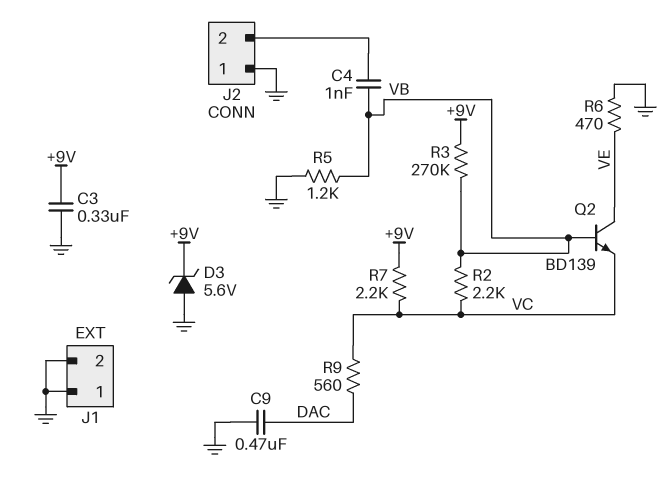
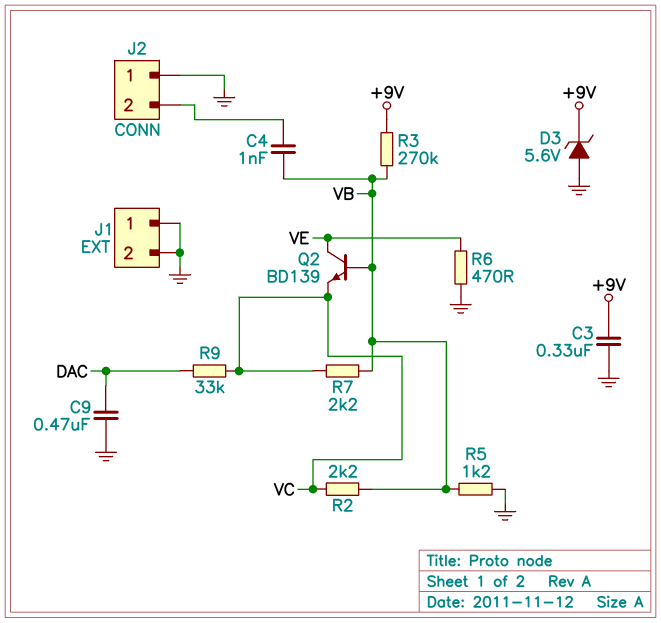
R7: 2.2k (+9V, VC) -> 2.2k (VB, VC)
R9: 560 (DAC, VC) -> 33k (DAC, VC)

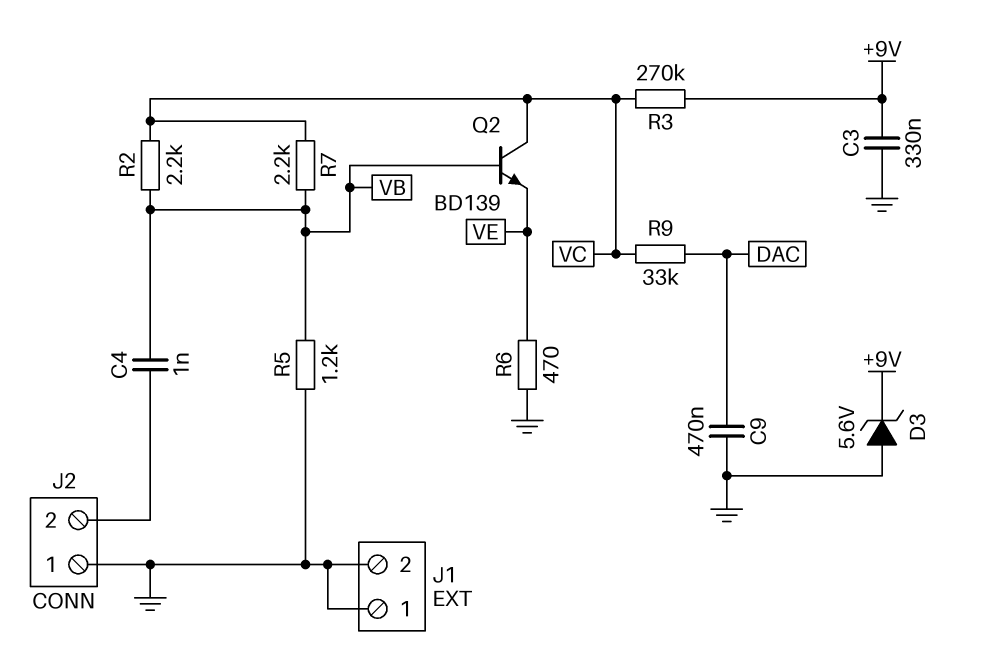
Q2: NPN BD139 (B VB, C VE, E VC) -> NPN BD139 (B VB, C VC, E VE)
R3: 270k (+9V, VB) -> 270k (+9V, VC)

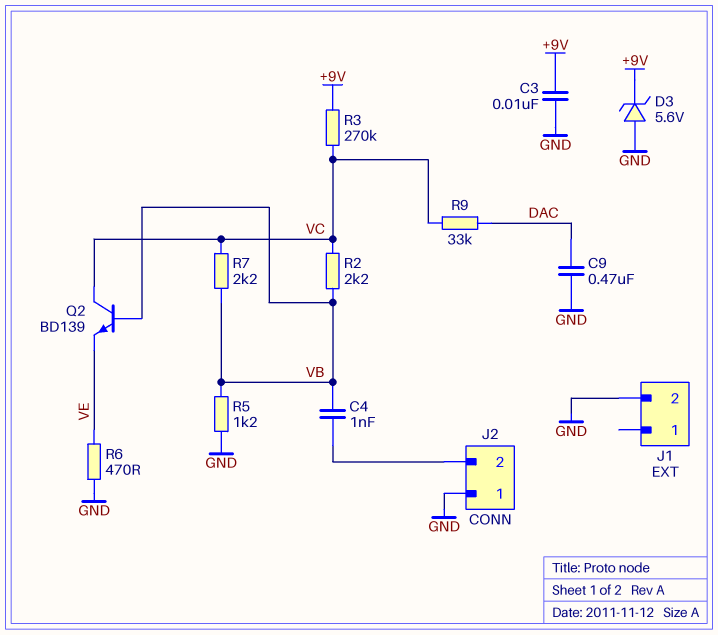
C3: 330nF (+9V, GND) -> 10nF (+9V, GND)
J1 pin 1: GND -> none

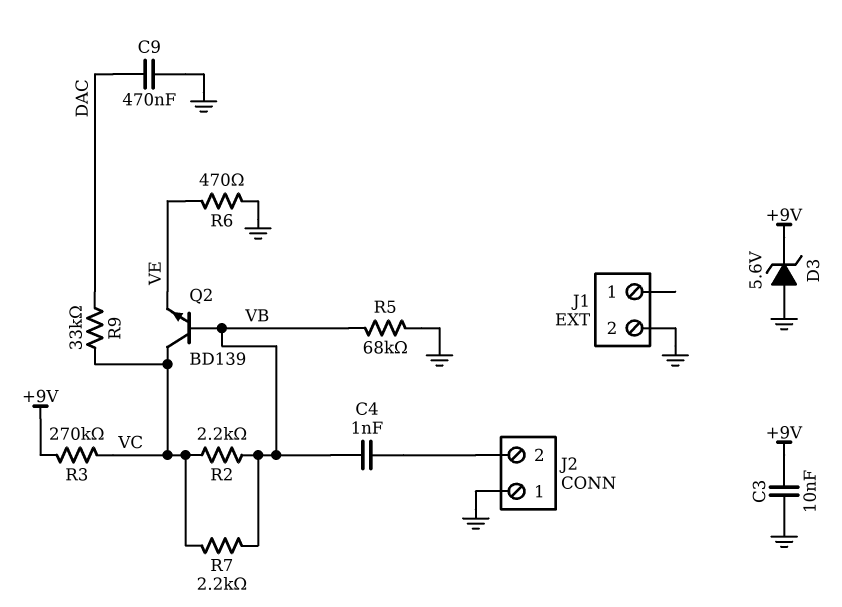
R5: 1.2k (GND, VB) -> 68k (GND, VB)

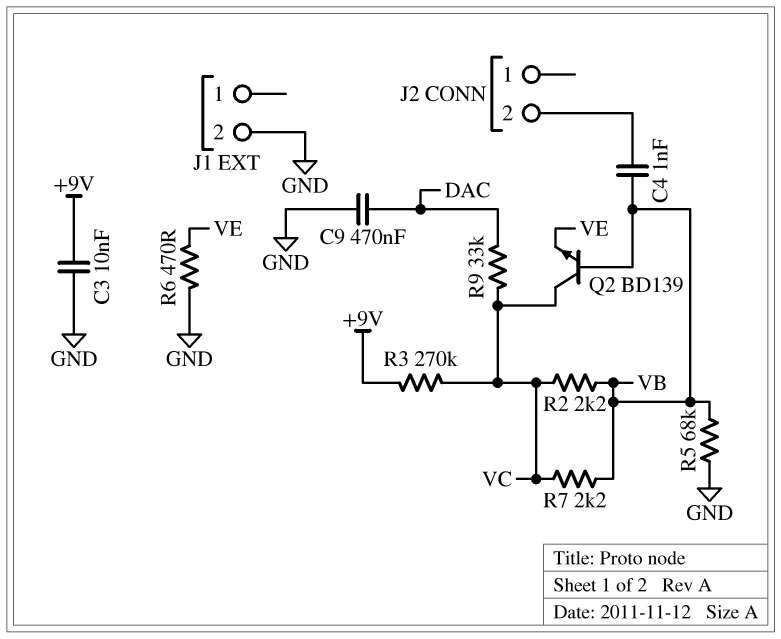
D3: zener 5.6V (A GND, K +9V) -> none
J2 pin 1: GND -> none

